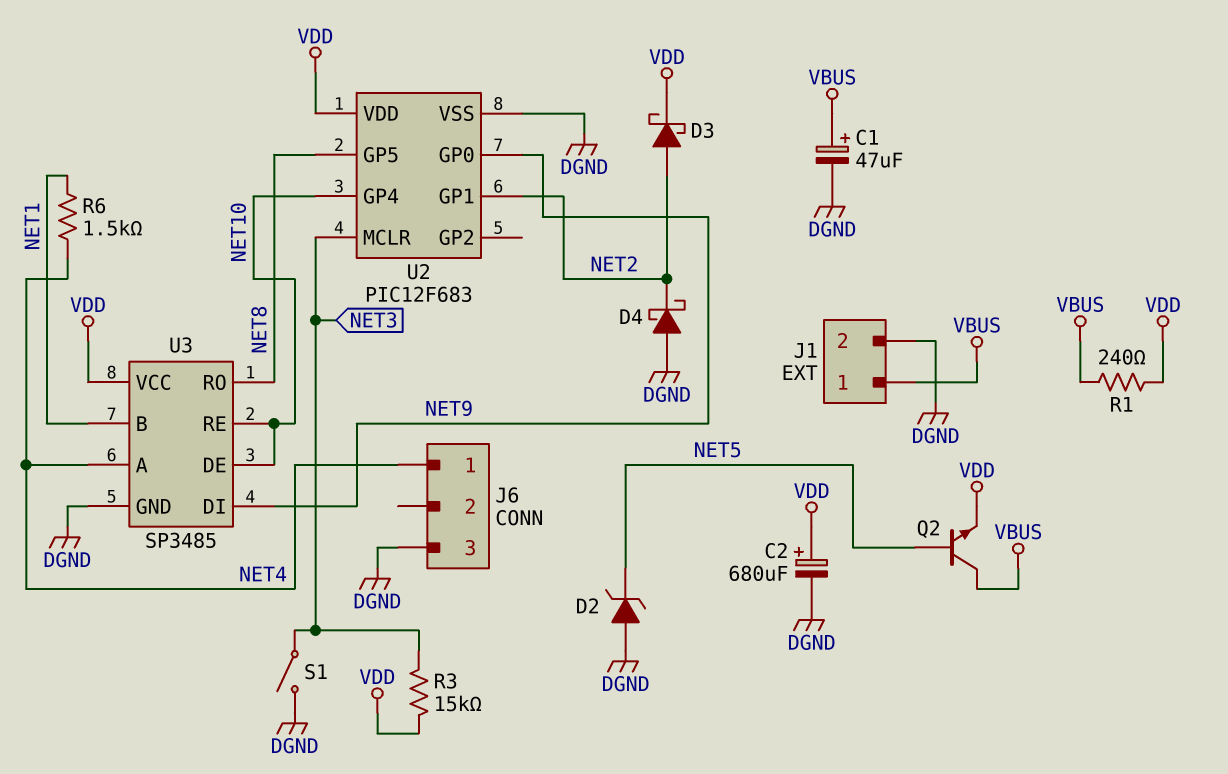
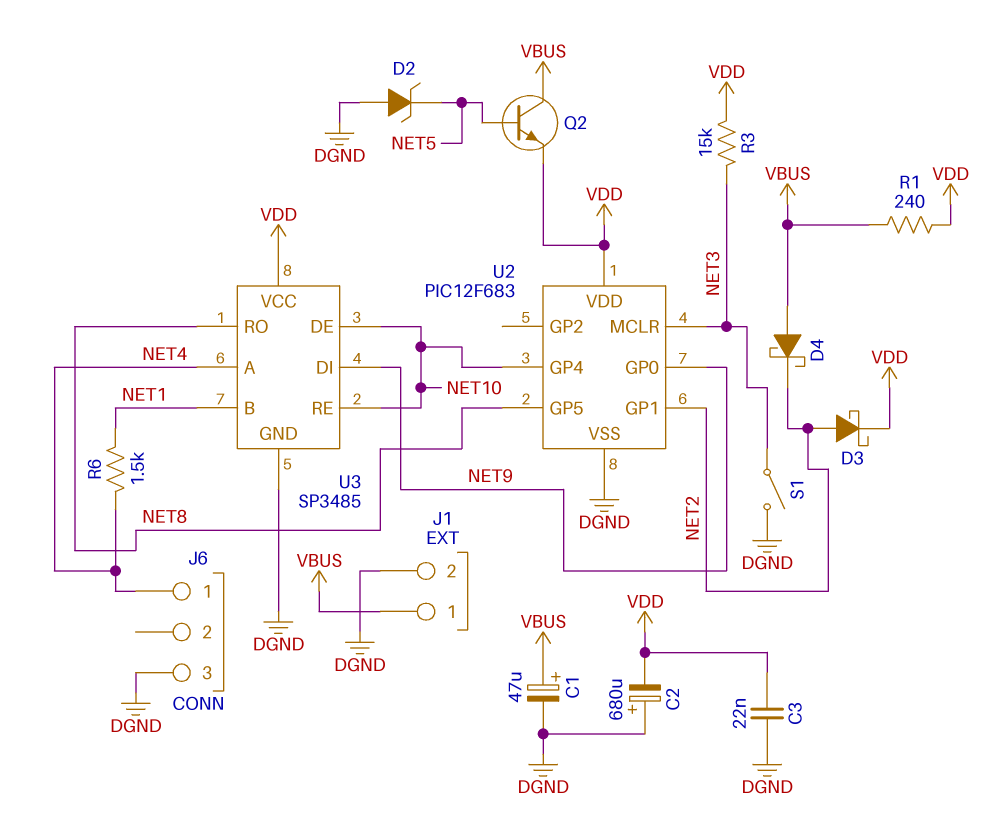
C2: 680uF (plus VDD, minus DGND) -> 680uF (plus DGND, minus VDD)
C3: none -> 22nF (DGND, VDD)
D4: schottky (A DGND, K NET2) -> schottky (A VBUS, K NET2)

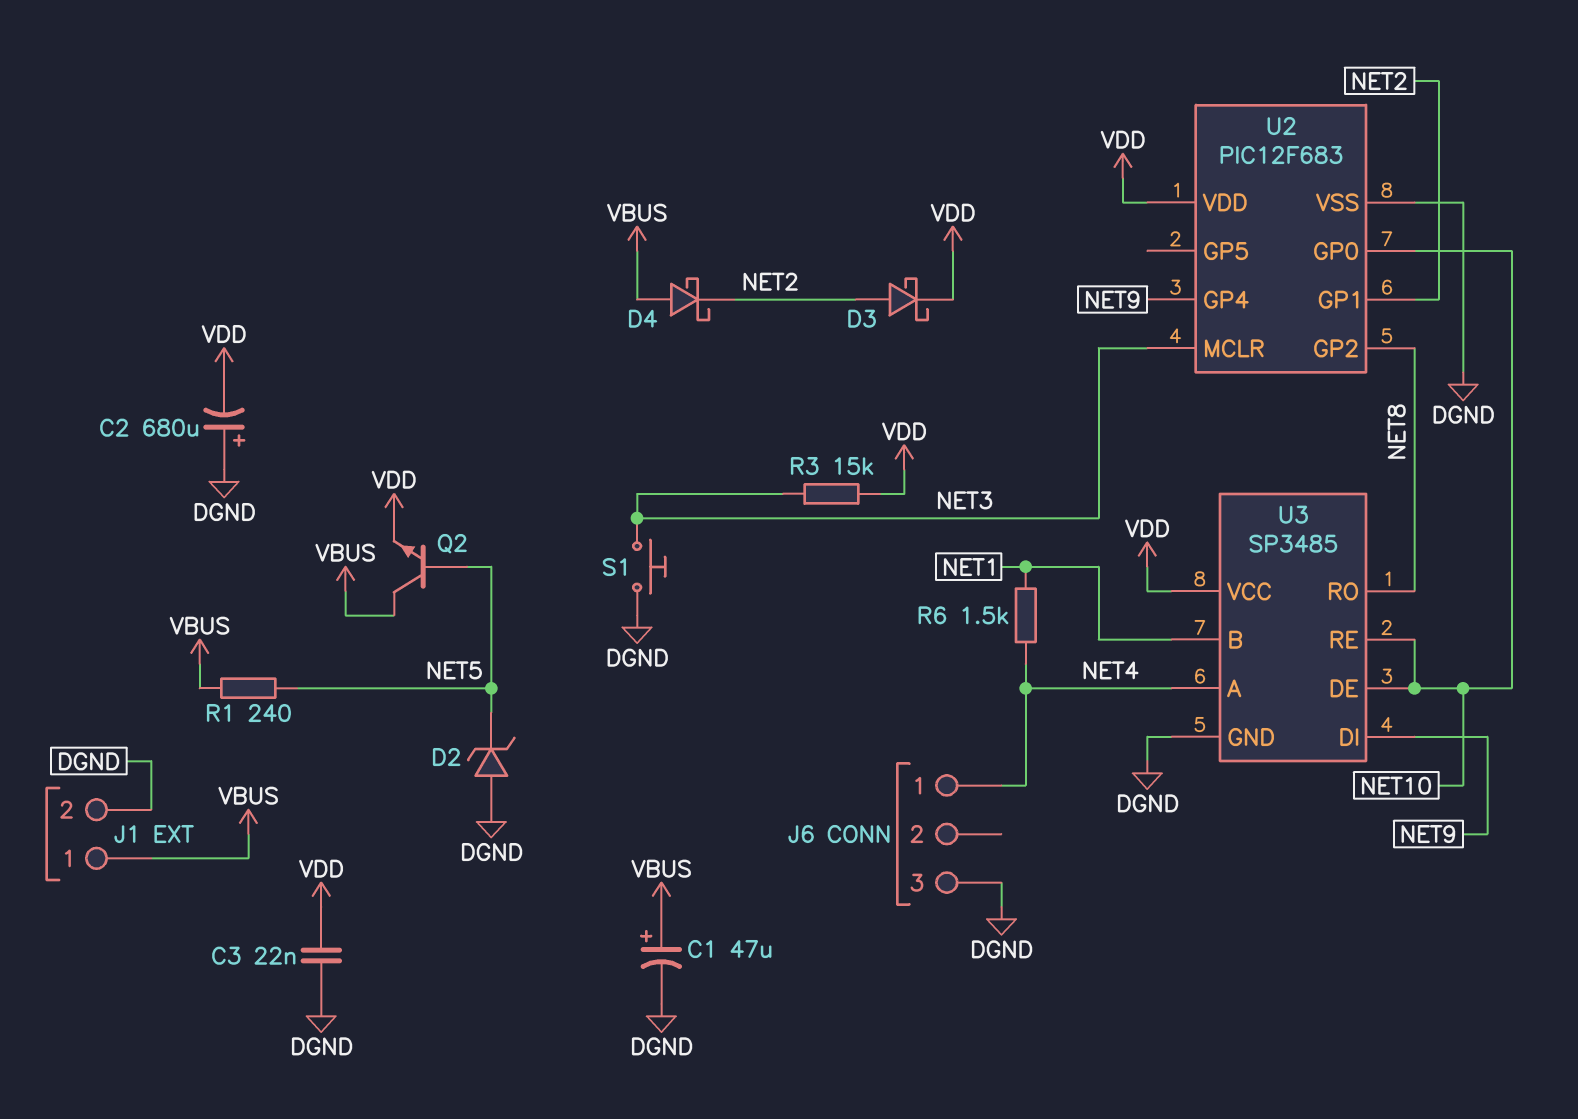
R1: 240 (VBUS, VDD) -> 240 (NET5, VBUS)
S1: switch (DGND, NET3) -> button (DGND, NET3)
U2 pin GP0: NET9 -> NET10
U2 pin GP2: none -> NET8
U2 pin GP4: NET10 -> NET9
U2 pin GP5: NET8 -> none

